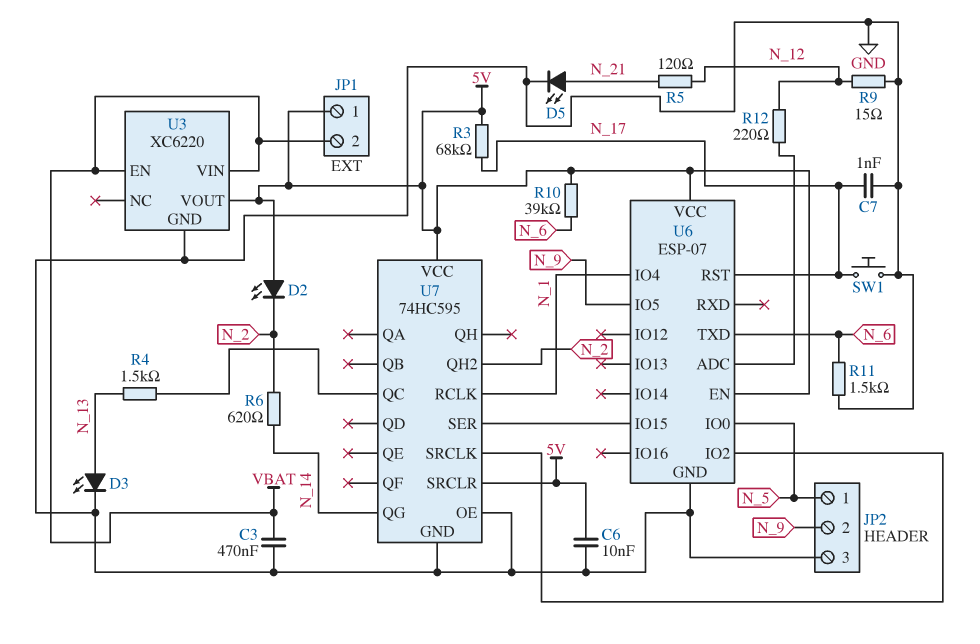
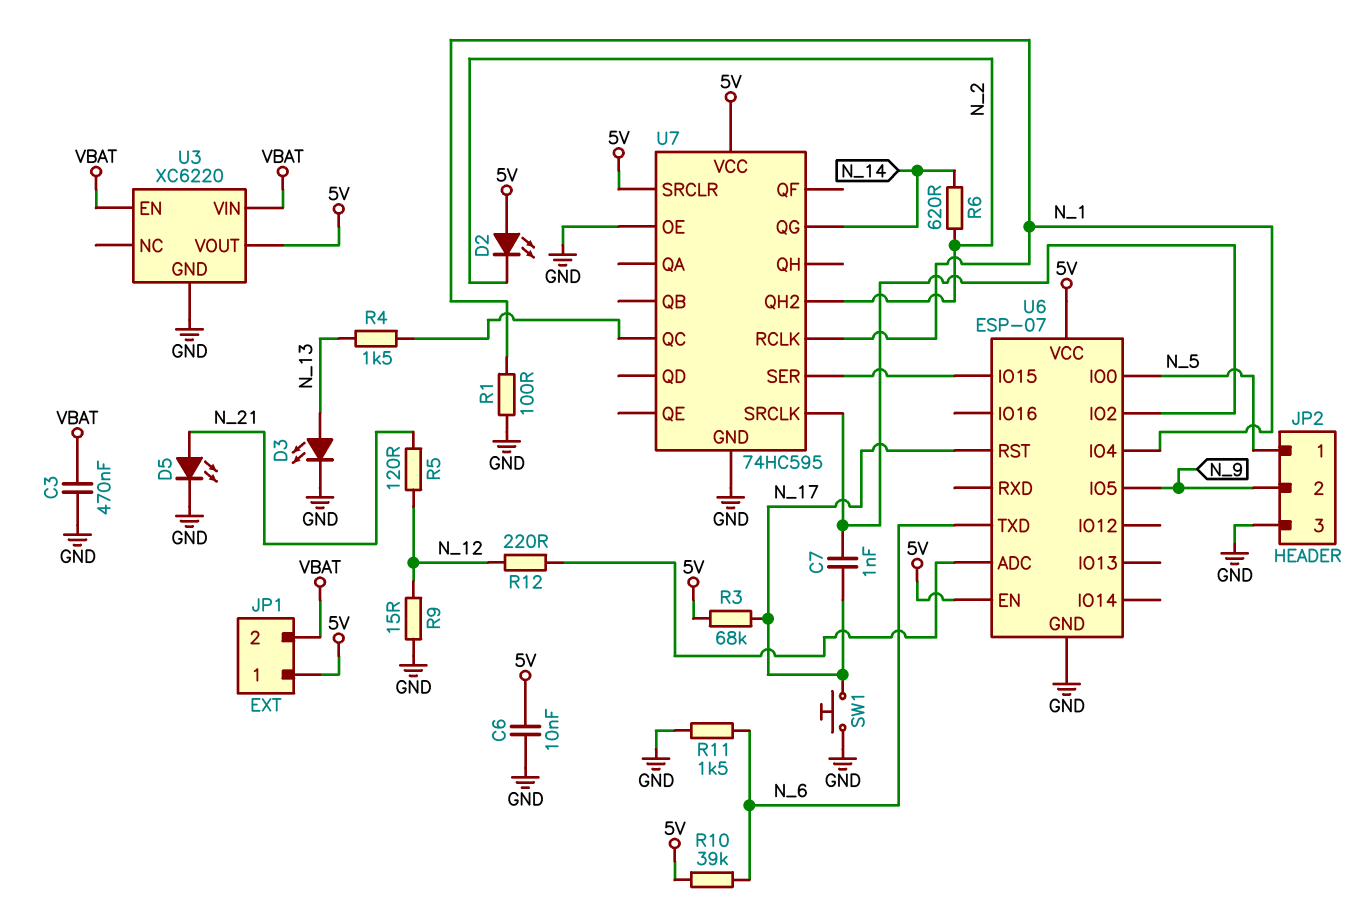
C7: 1nF (GND, N_17) -> 1nF (N_17, U6/IO2)
R1: none -> 100 (GND, N_1)

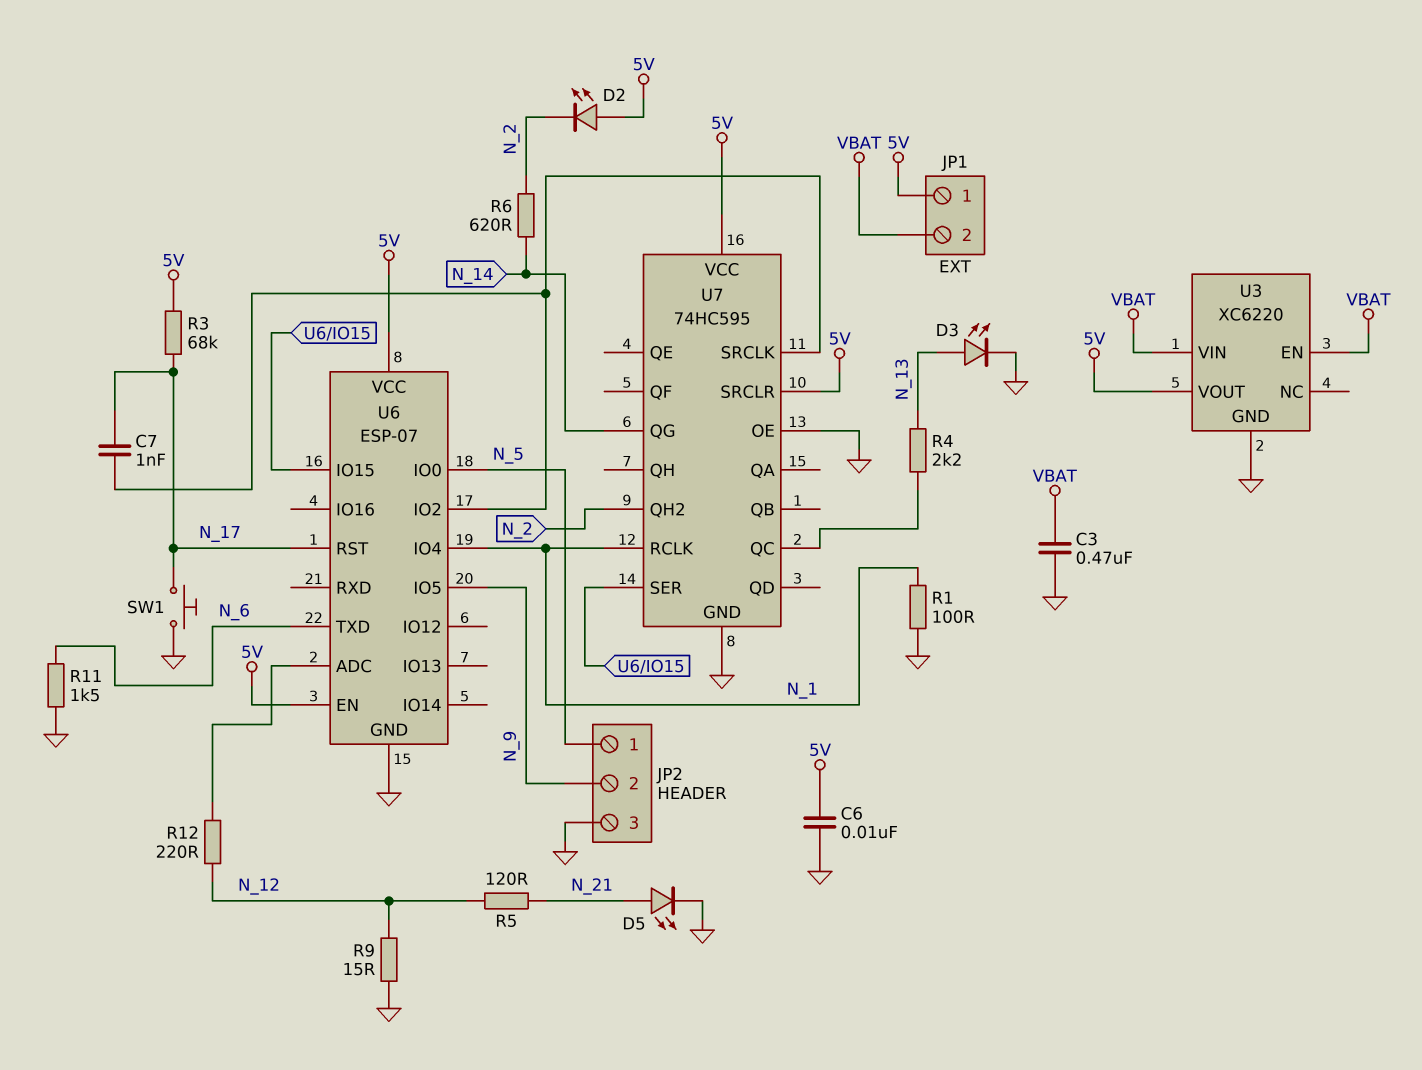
R4: 1.5k (N_13, U7/QC) -> 2.2k (N_13, U7/QC)
R10: 39k (5V, N_6) -> none

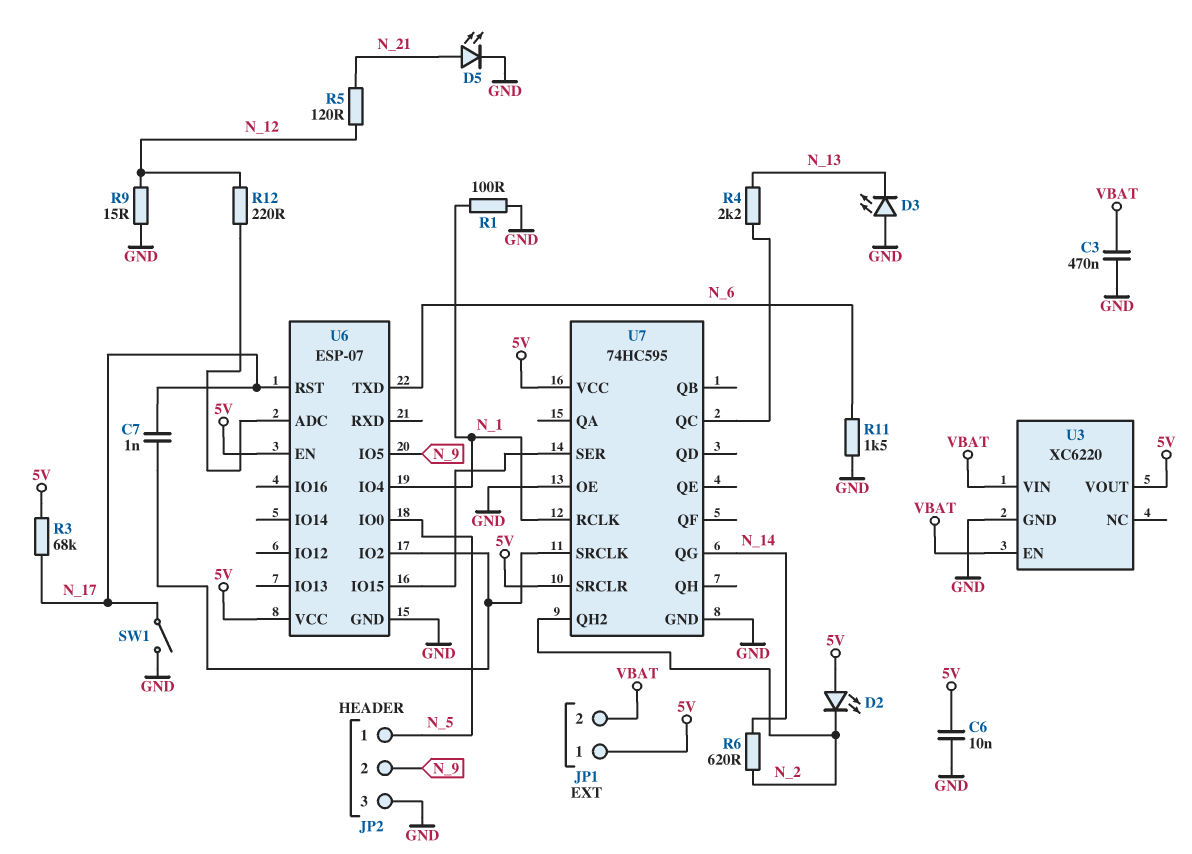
D3: LED (A N_13, K GND) -> LED (A GND, K N_13)
SW1: button (GND, N_17) -> switch (GND, N_17)

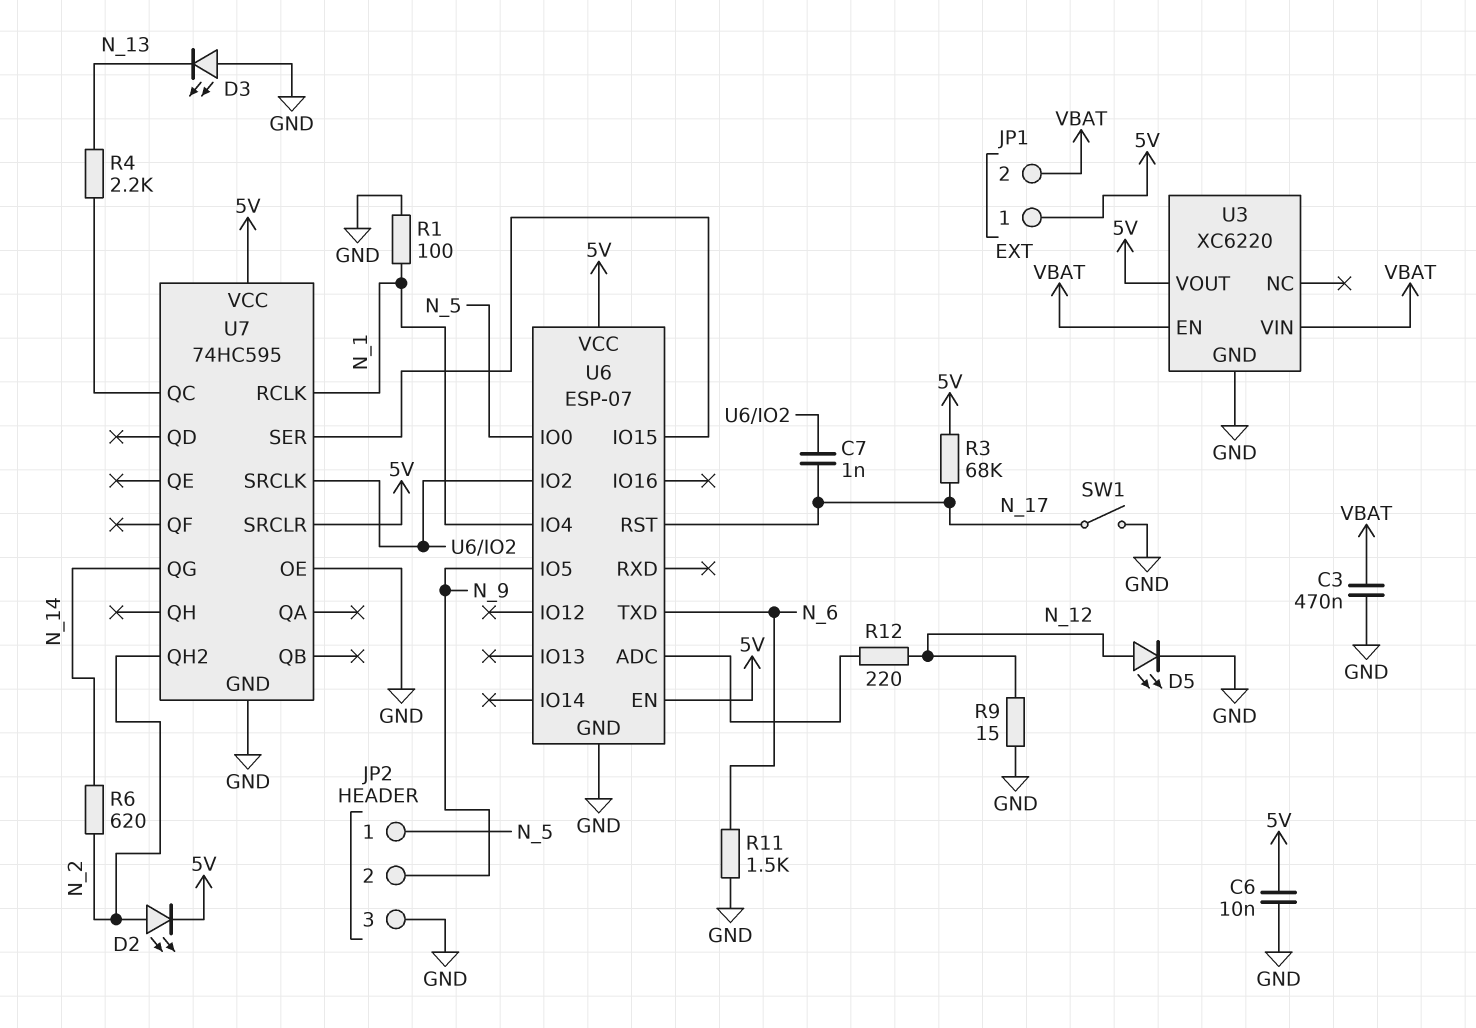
D2: LED (A 5V, K N_2) -> LED (A N_2, K 5V)
D5: LED (A N_21, K GND) -> LED (A N_12, K GND)
R5: 120 (N_12, N_21) -> none

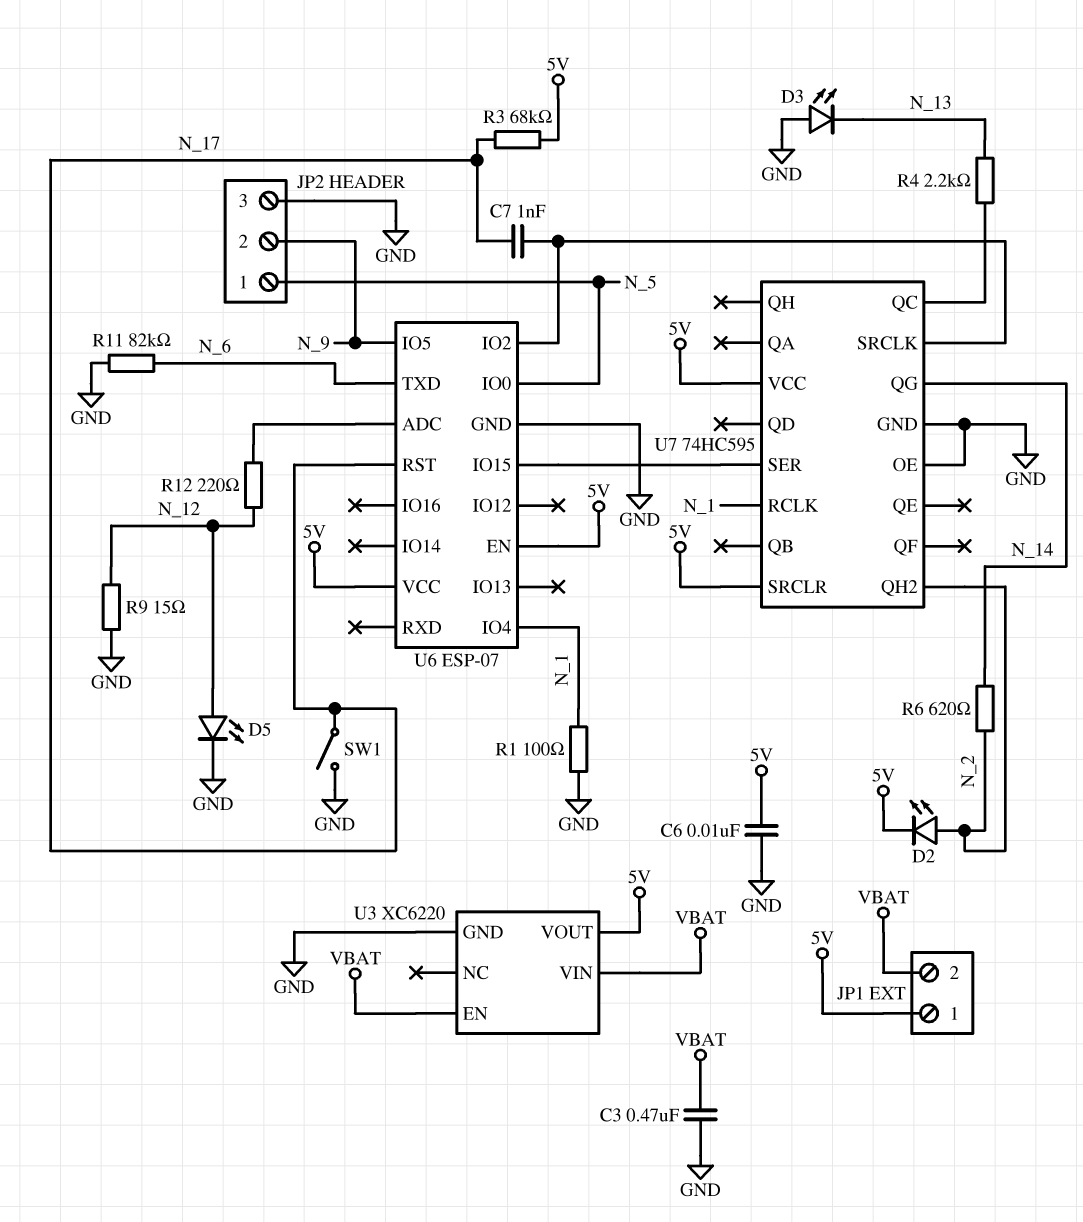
R11: 1.5k (GND, N_6) -> 82k (GND, N_6)

